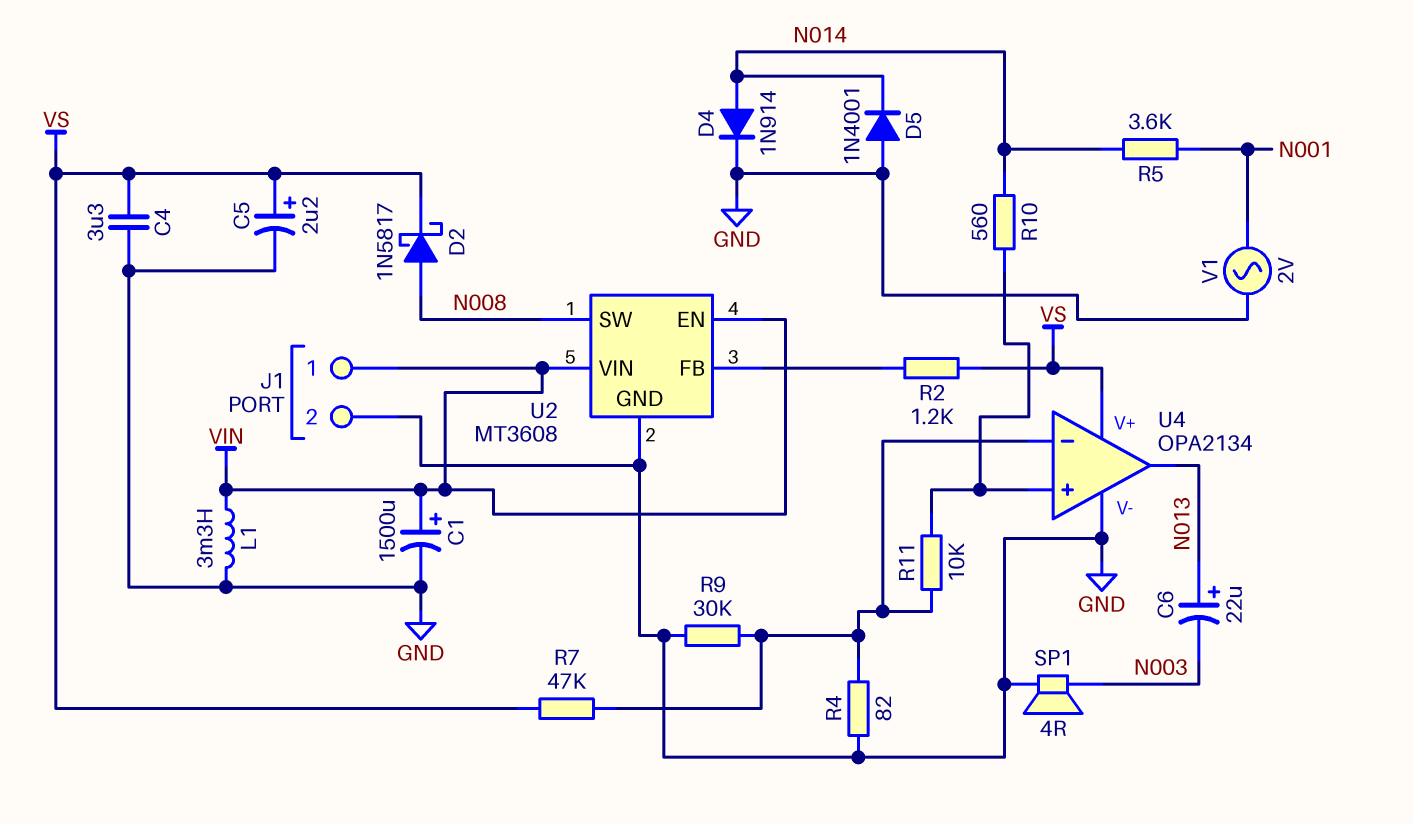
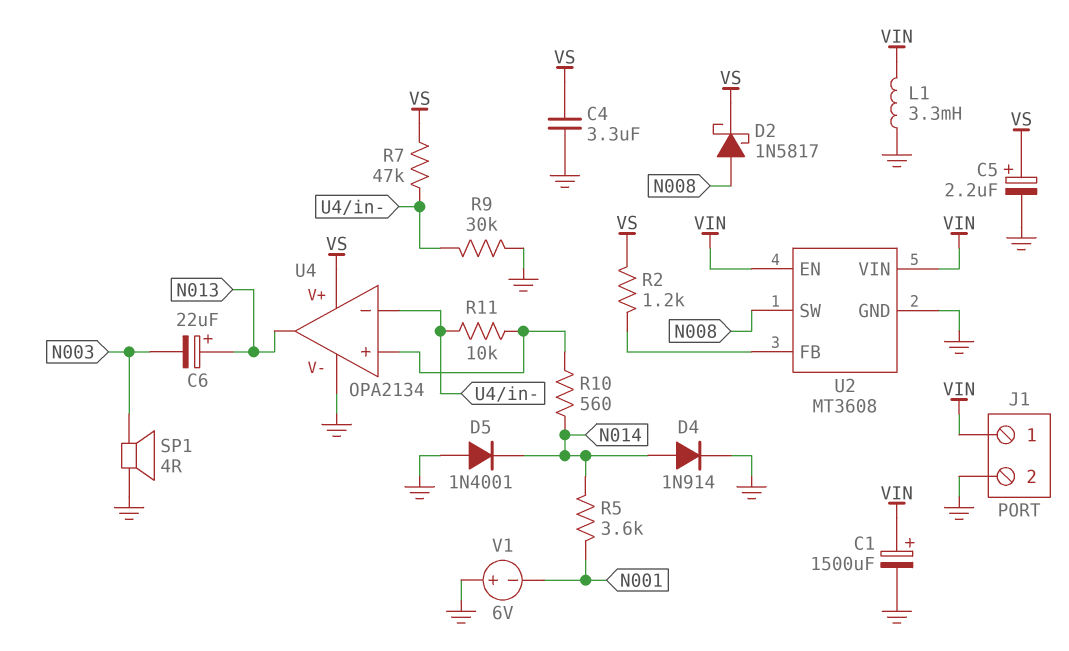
R4: 82 (GND, U4/in-) -> none
V1: AC 2V (GND, N001) -> 6V (plus GND, minus N001)

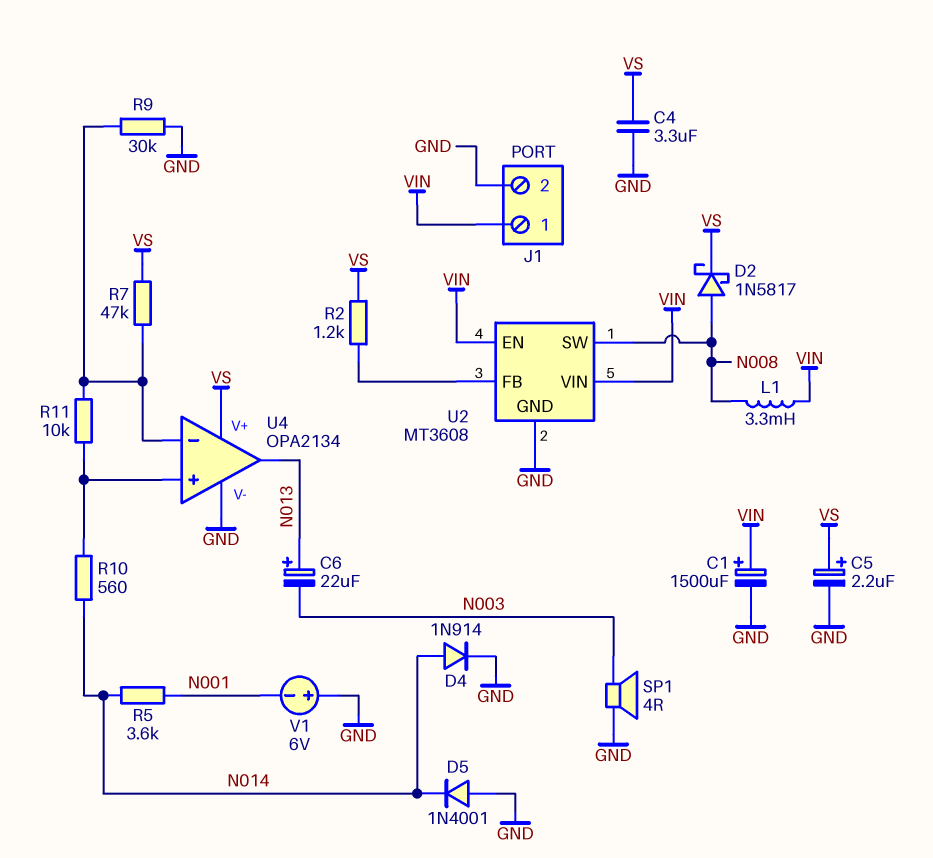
L1: 3.3mH (GND, VIN) -> 3.3mH (N008, VIN)

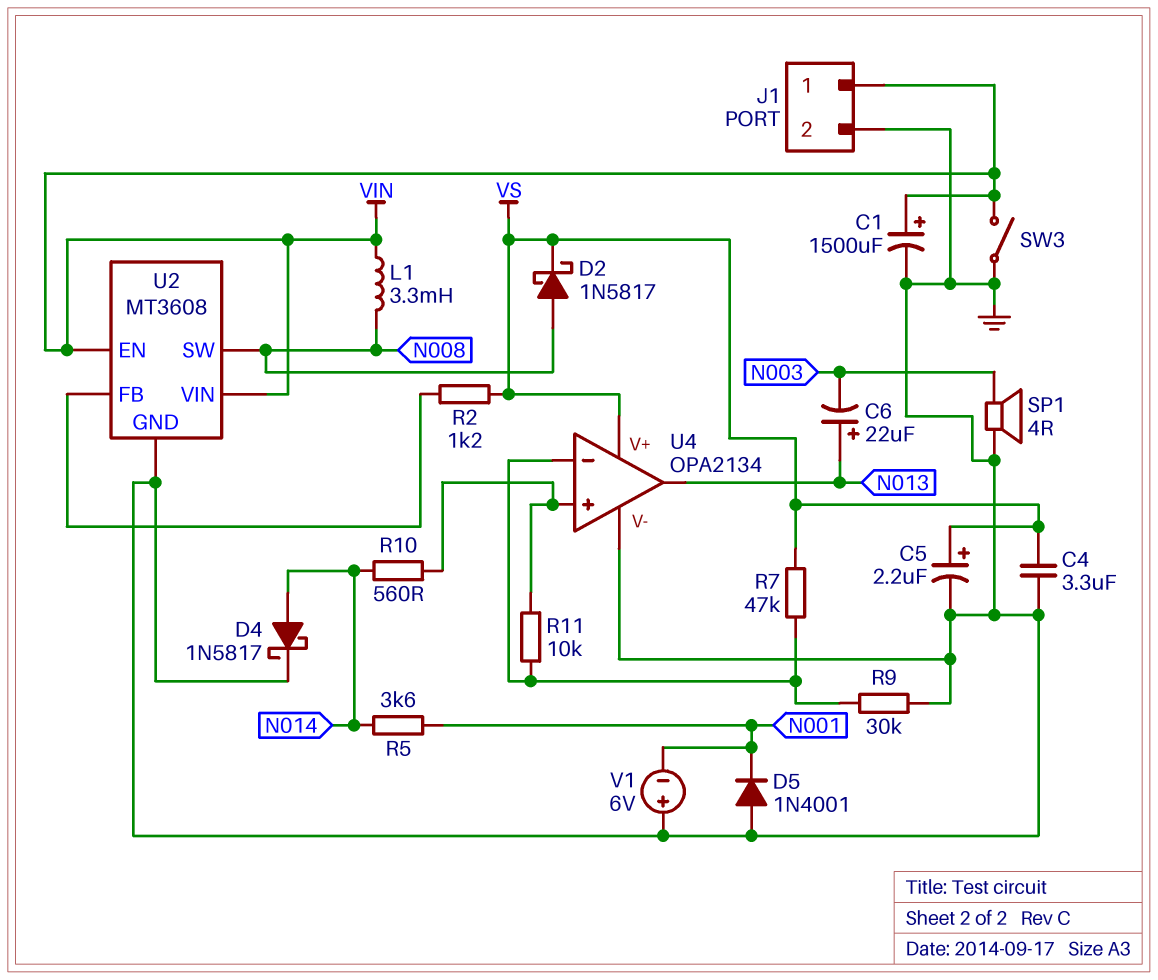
D4: diode 1N914 (A N014, K GND) -> schottky 1N5817 (A N014, K GND)
D5: diode 1N4001 (A GND, K N014) -> diode 1N4001 (A GND, K N001)
SW3: none -> switch (GND, VIN)

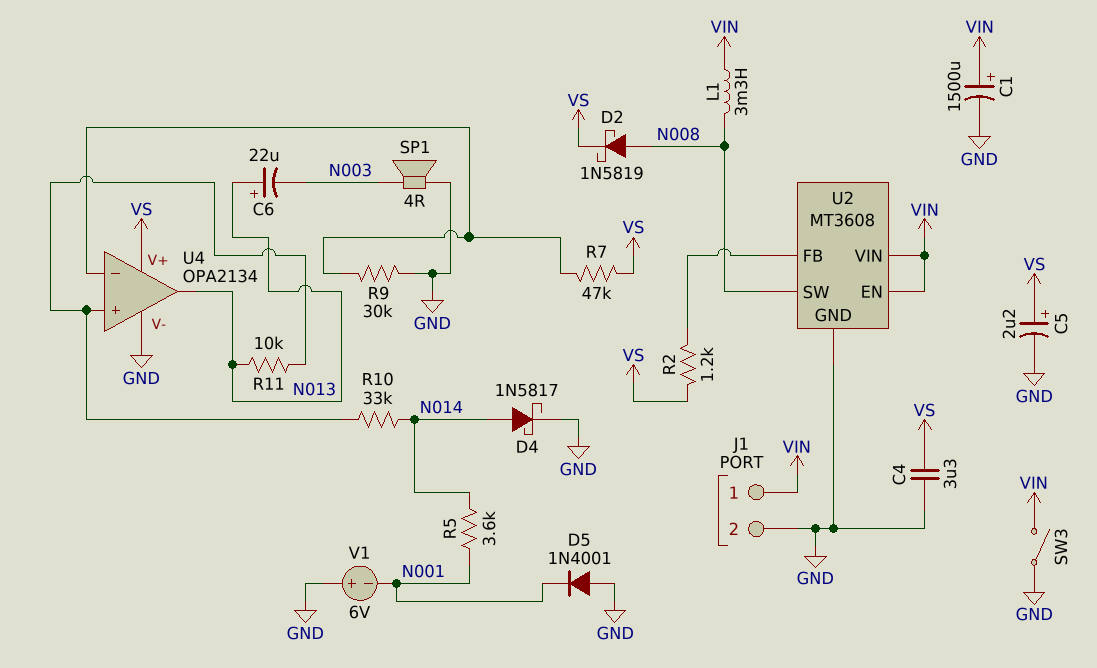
D2: schottky 1N5817 (A N008, K VS) -> schottky 1N5819 (A N008, K VS)
R10: 560 (N014, U4/in+) -> 33k (N014, U4/in+)
R11: 10k (U4/in+, U4/in-) -> 10k (N013, U4/in+)

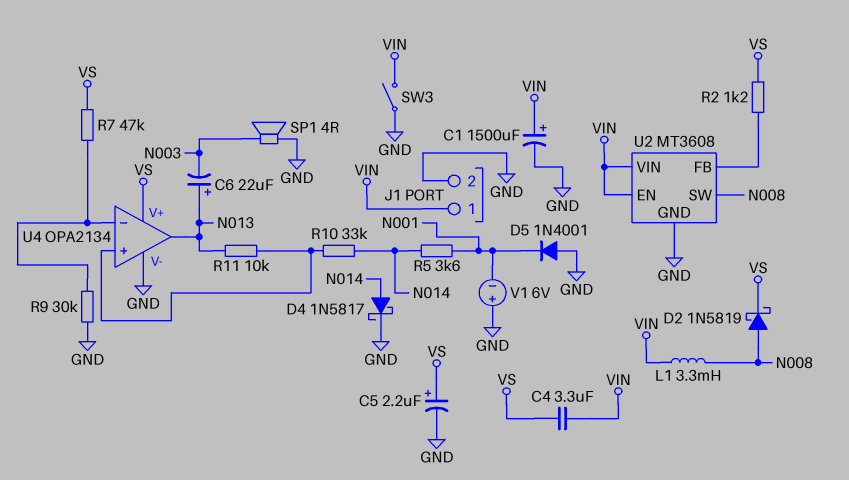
C4: 3.3uF (GND, VS) -> 3.3uF (VIN, VS)

